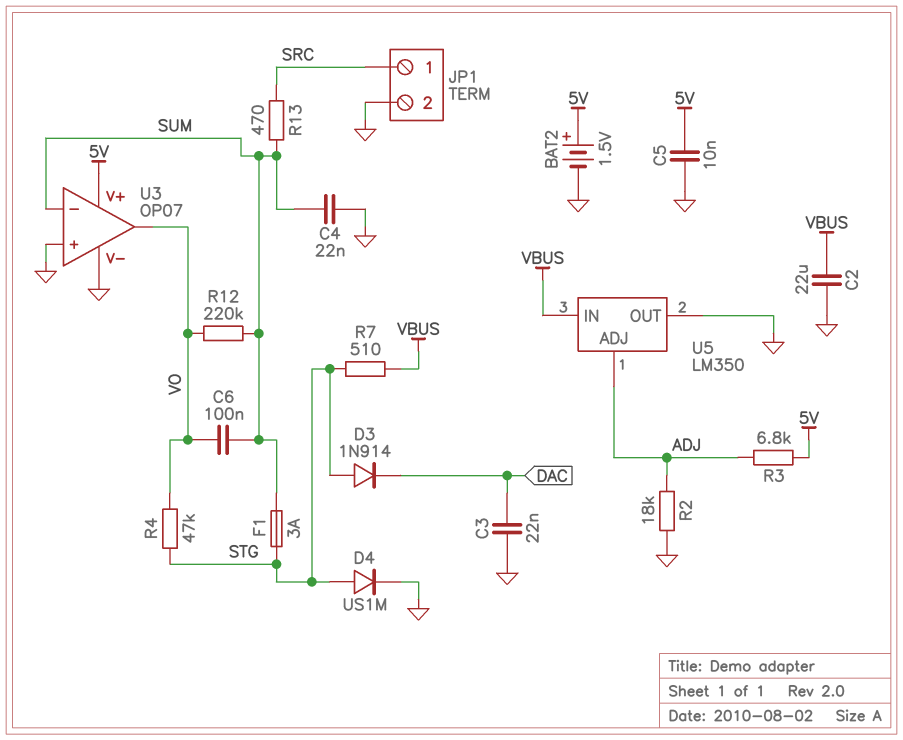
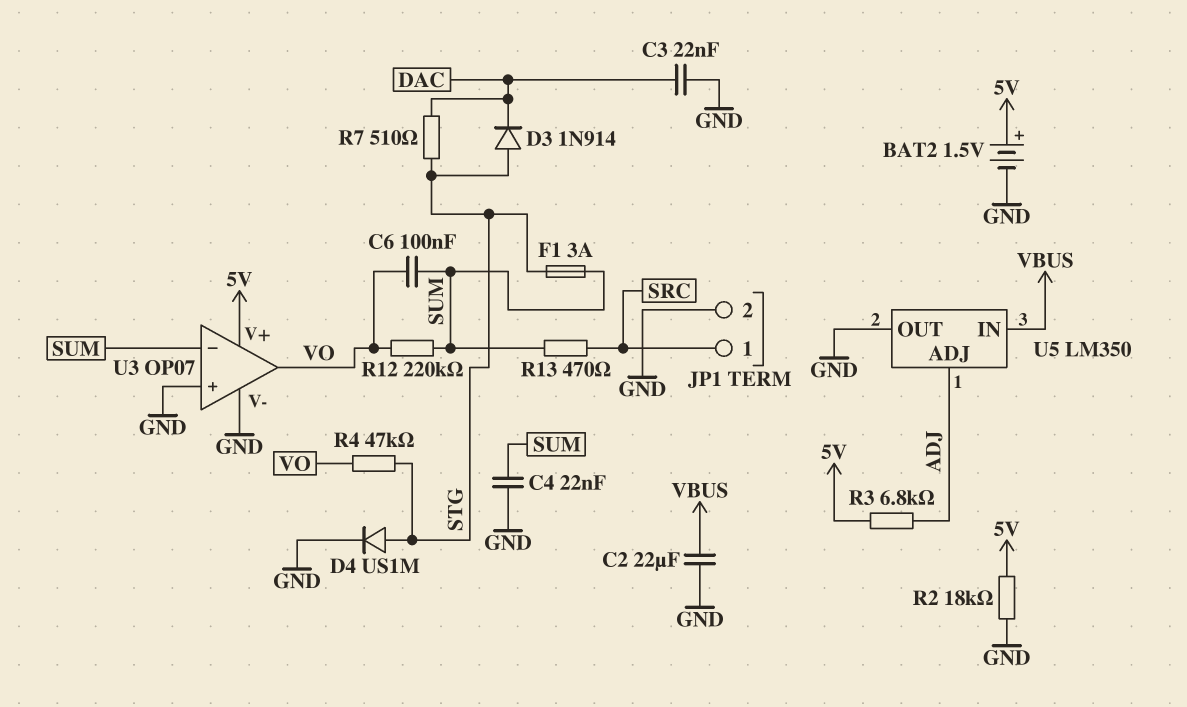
C5: 10nF (5V, GND) -> none
R2: 18k (ADJ, GND) -> 18k (5V, GND)
R7: 510 (STG, VBUS) -> 510 (DAC, STG)

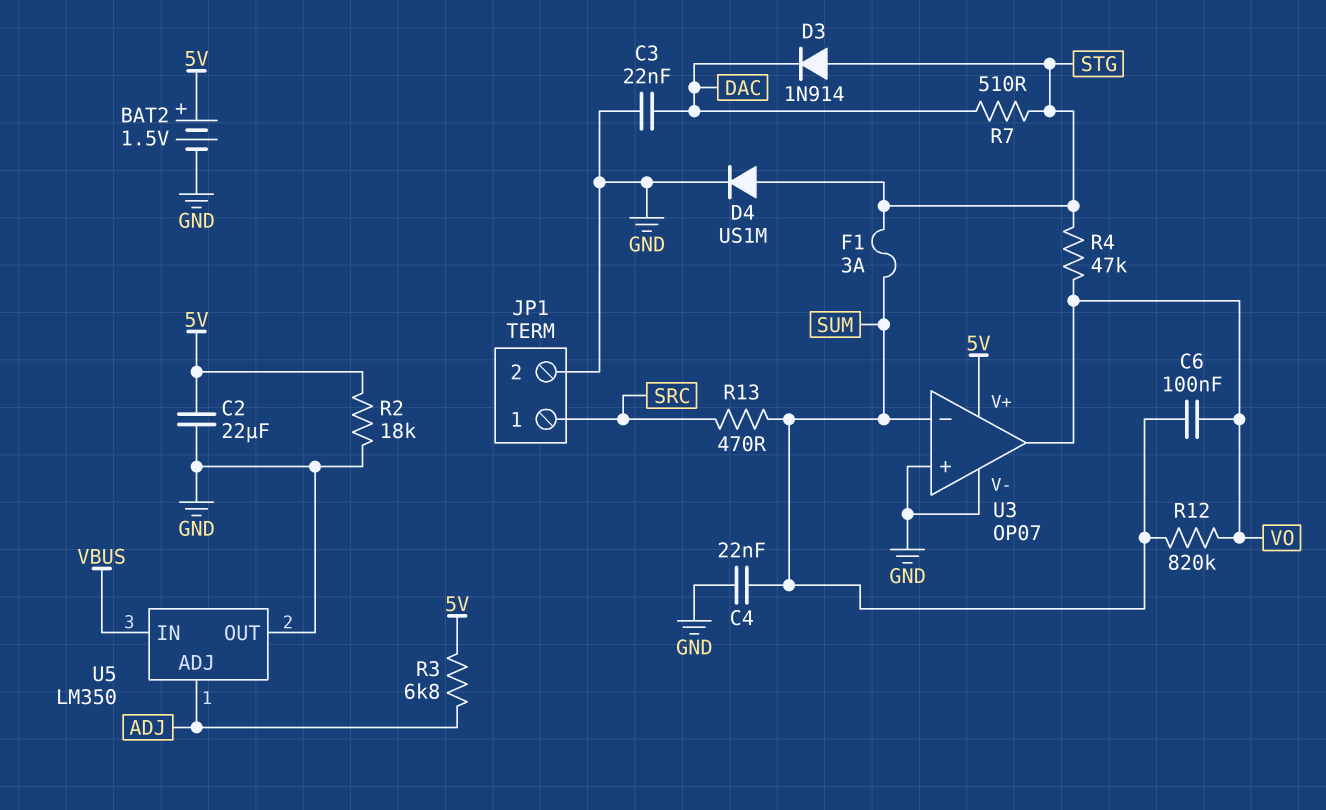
C2: 22uF (GND, VBUS) -> 22uF (5V, GND)
R12: 220k (SUM, VO) -> 820k (SUM, VO)

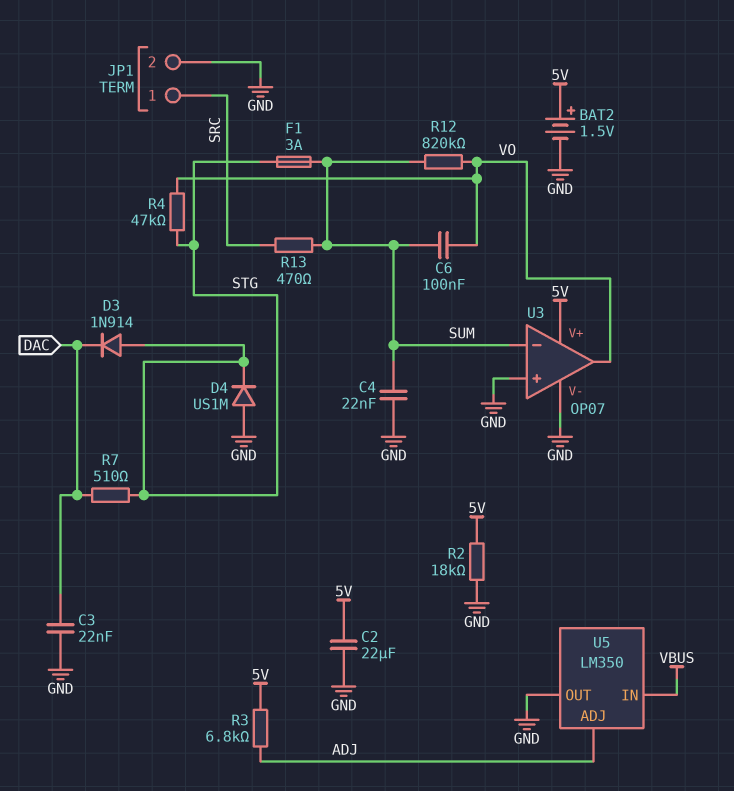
D4: diode US1M (A STG, K GND) -> diode US1M (A GND, K STG)

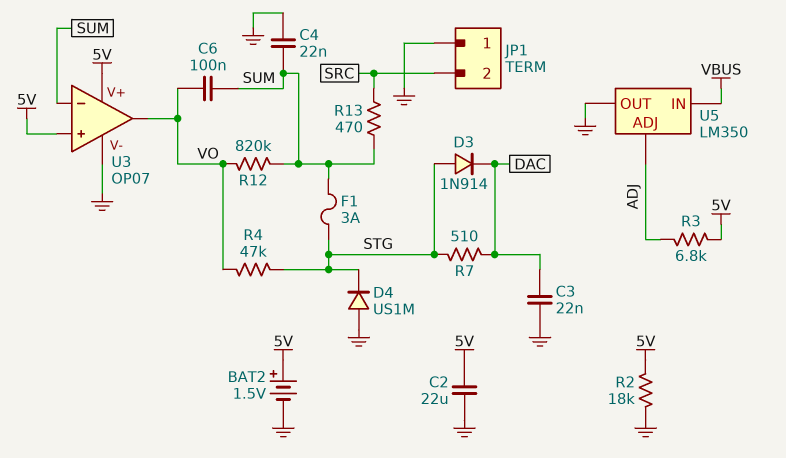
JP1 pin 1: SRC -> GND
JP1 pin 2: GND -> SRC
U3 pin in+: GND -> 5V

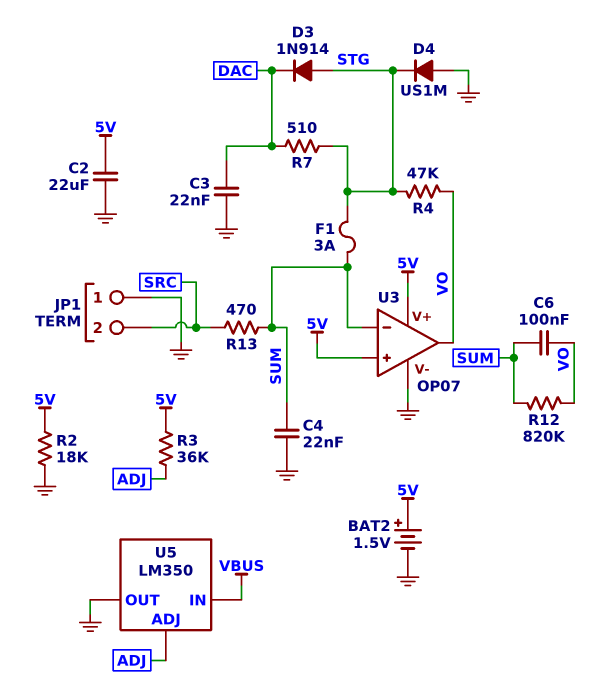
R3: 6.8k (5V, ADJ) -> 36k (5V, ADJ)

